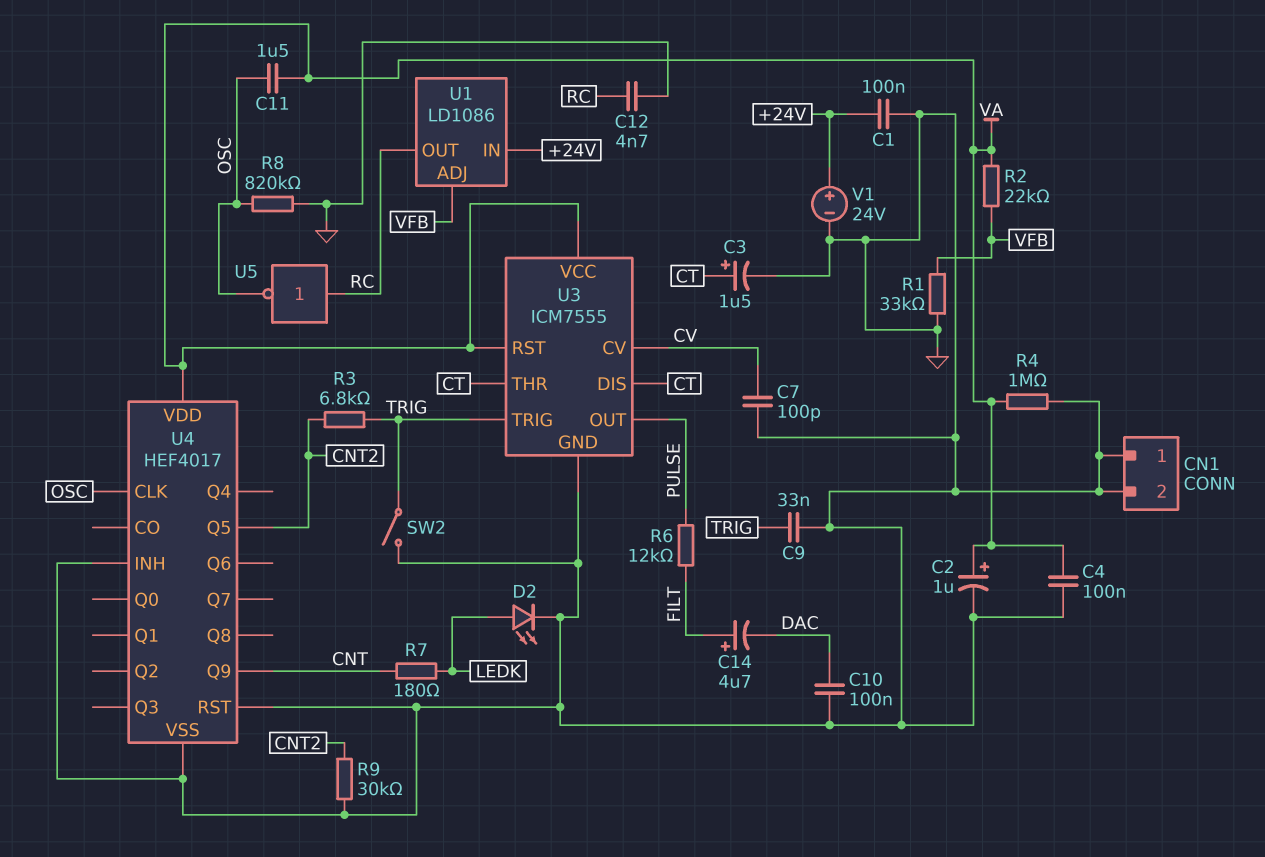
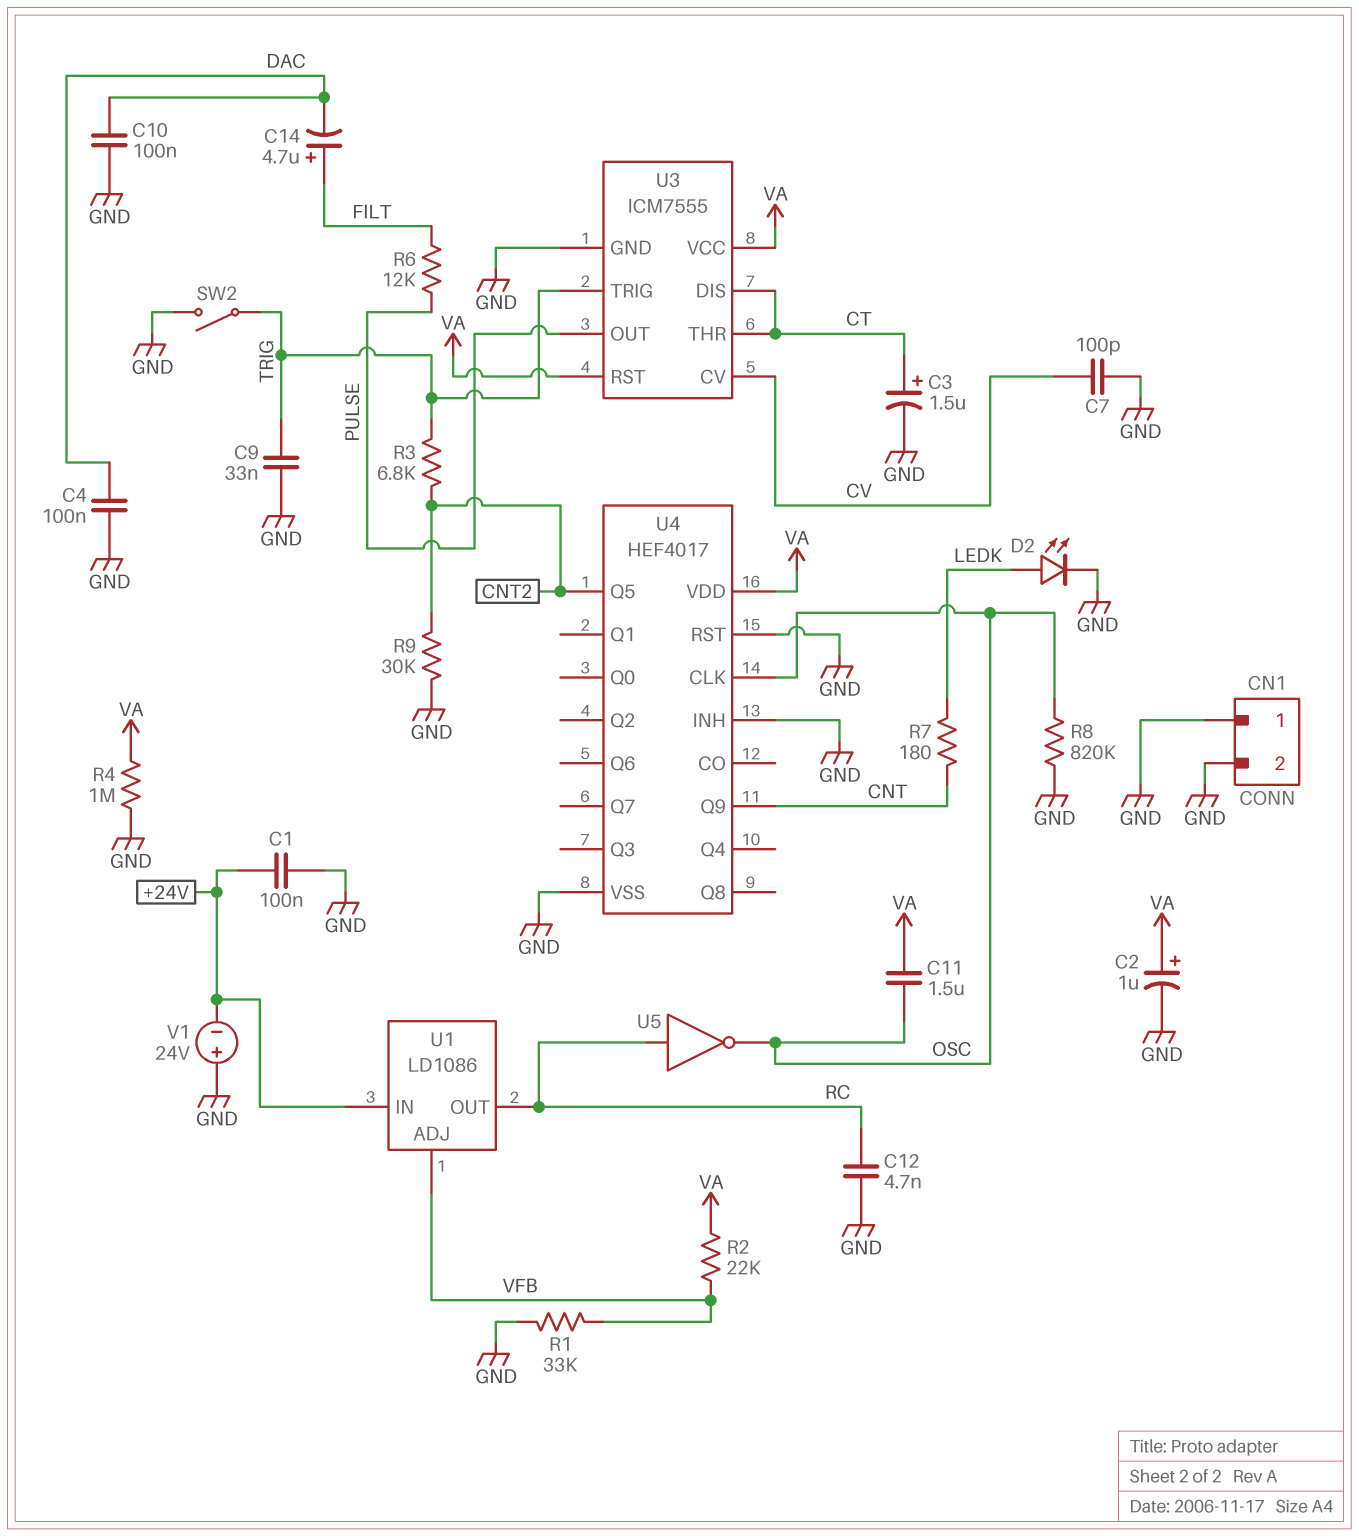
C4: 100nF (GND, VA) -> 100nF (DAC, GND)
V1: 24V (plus +24V, minus GND) -> 24V (plus GND, minus +24V)

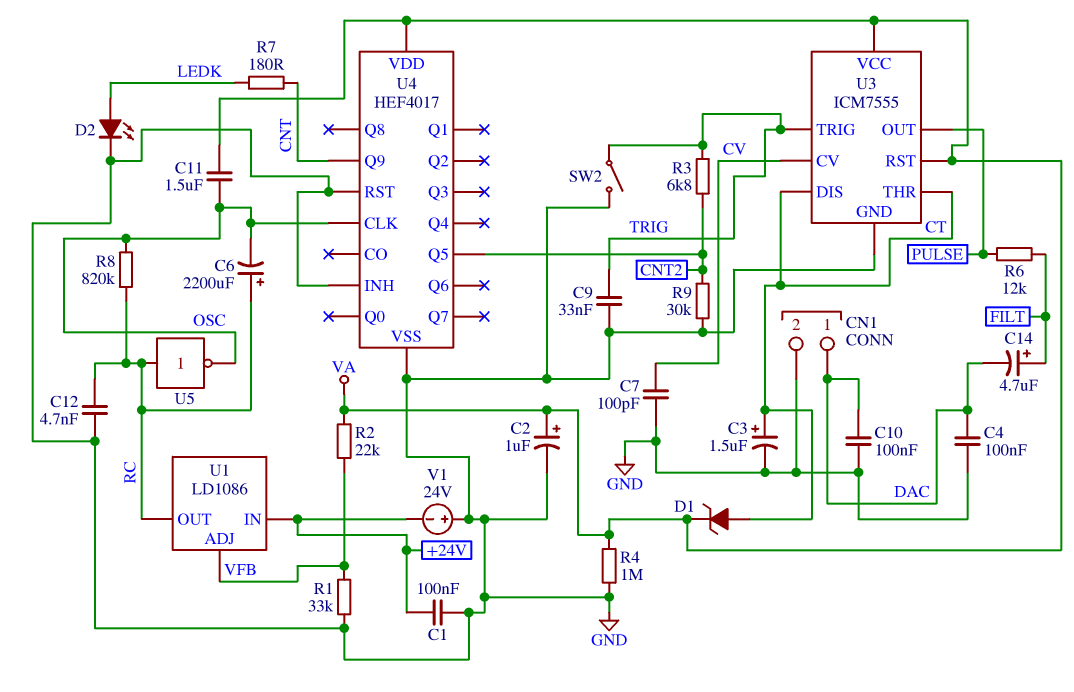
C6: none -> 2200uF (plus RC, minus OSC)
CN1 pin 1: GND -> DAC
D1: none -> zener (A CT, K VA)
R8: 820k (GND, OSC) -> 820k (OSC, RC)

